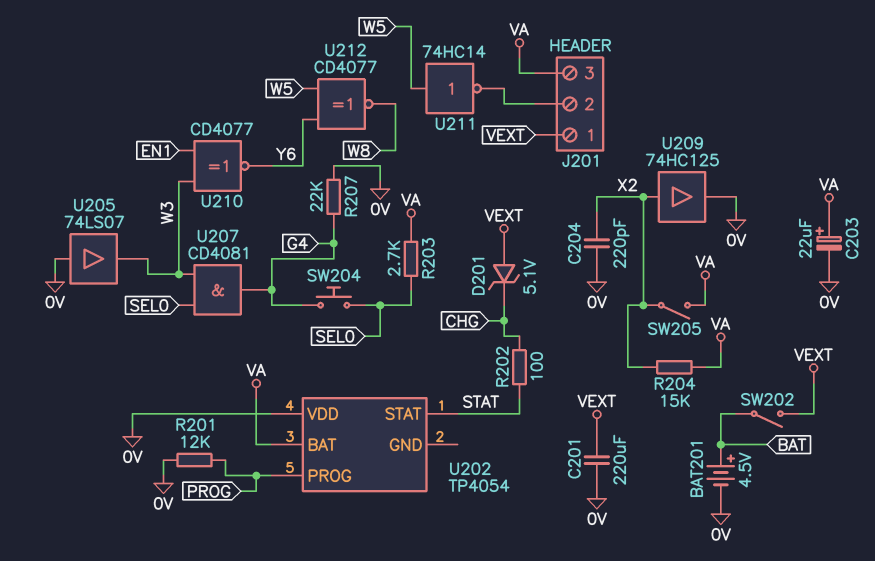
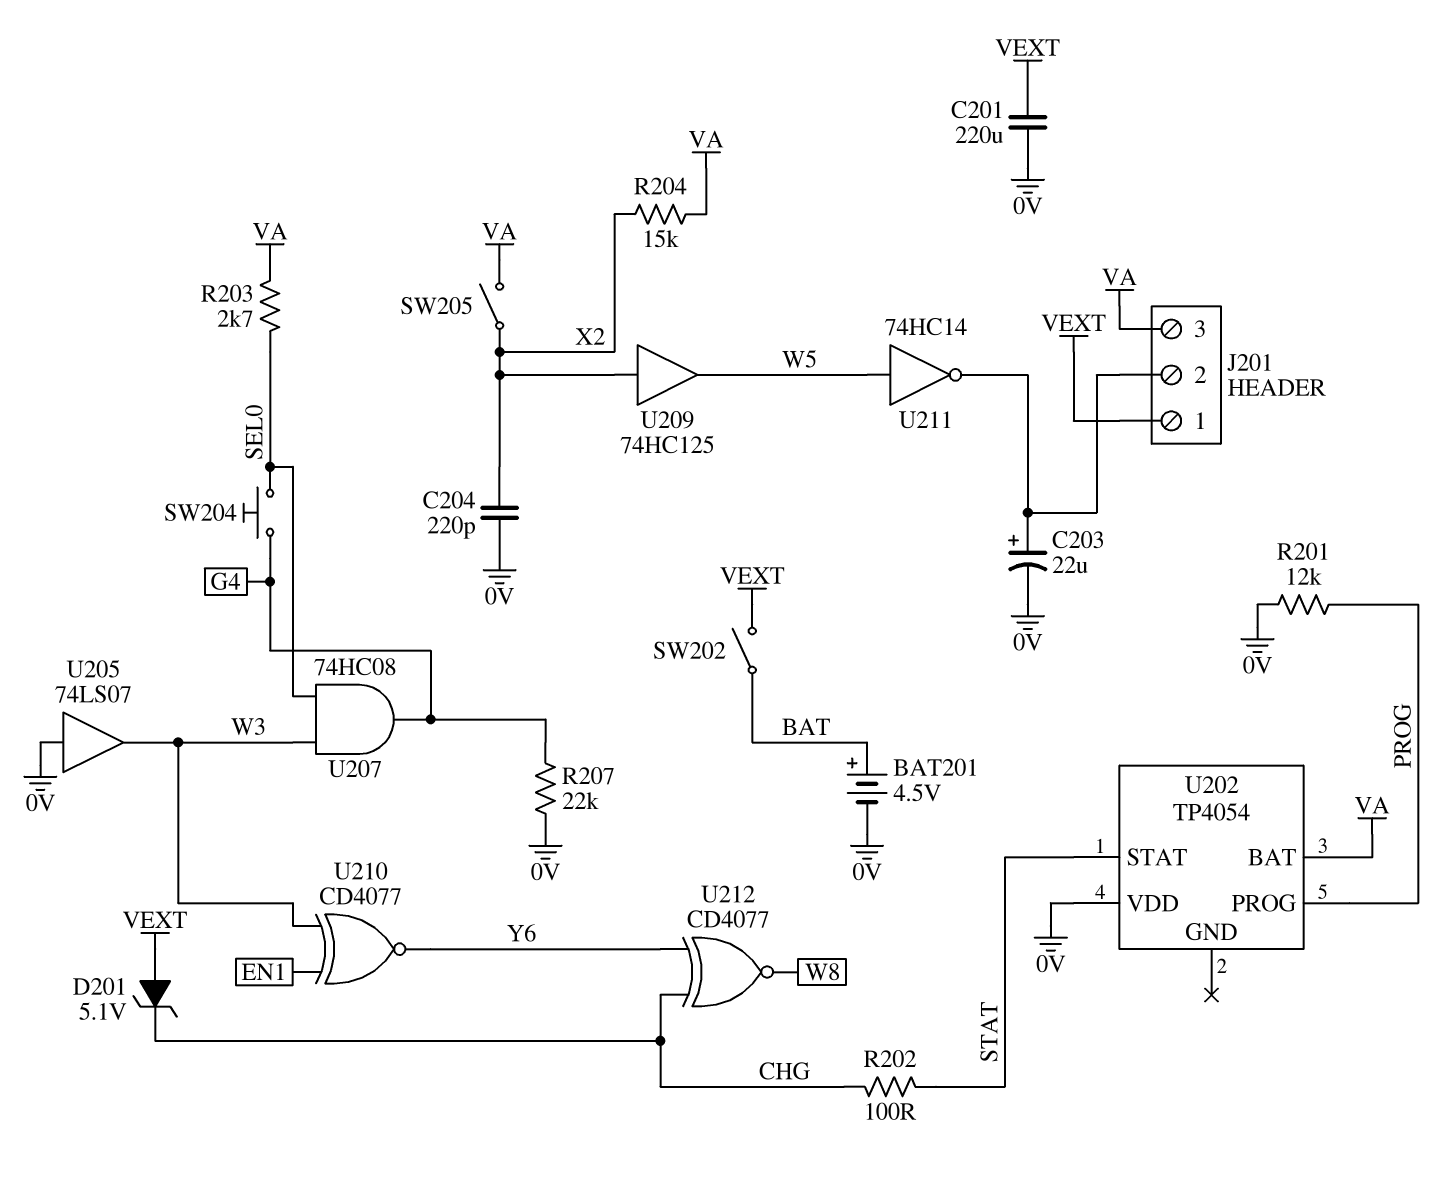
C203: 22uF (plus VA, minus 0V) -> 22uF (plus J201/2, minus 0V)
U207: AND CD4081 (in SEL0, in W3, out G4) -> AND 74HC08 (in SEL0, in W3, out G4)
U209: buffer 74HC125 (in X2, out 0V) -> buffer 74HC125 (in X2, out W5)
U212: XNOR CD4077 (in W5, in Y6, out W8) -> XNOR CD4077 (in CHG, in Y6, out W8)

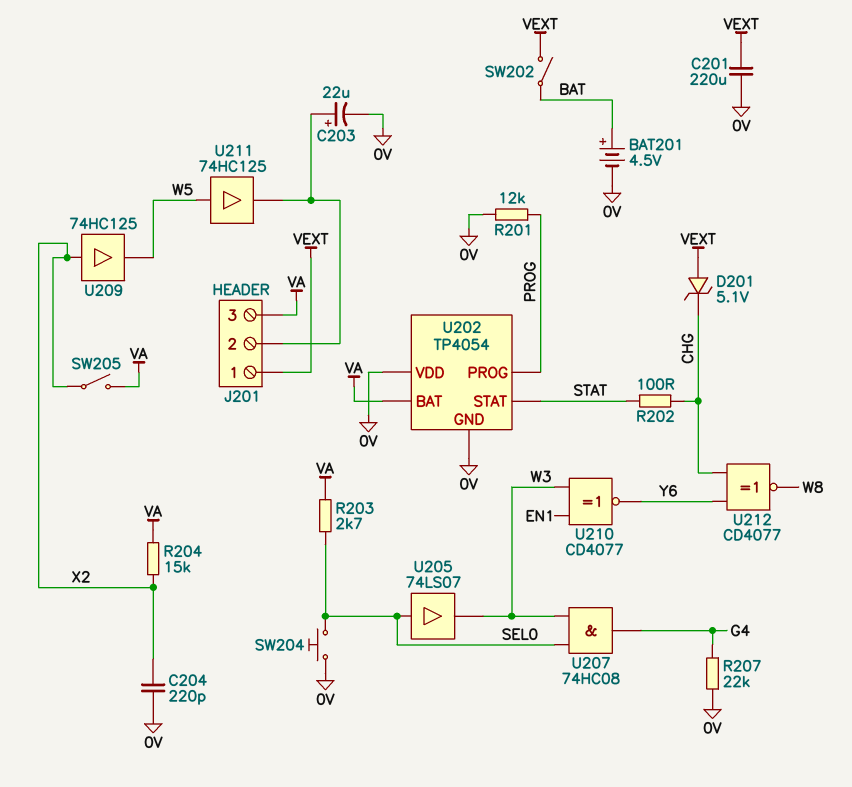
SW204: button (G4, SEL0) -> button (0V, SEL0)
U202 pin GND: none -> 0V
U205: buffer 74LS07 (in 0V, out W3) -> buffer 74LS07 (in SEL0, out W3)
U211: NOT 74HC14 (in W5, out J201/2) -> buffer 74HC125 (in W5, out J201/2)

